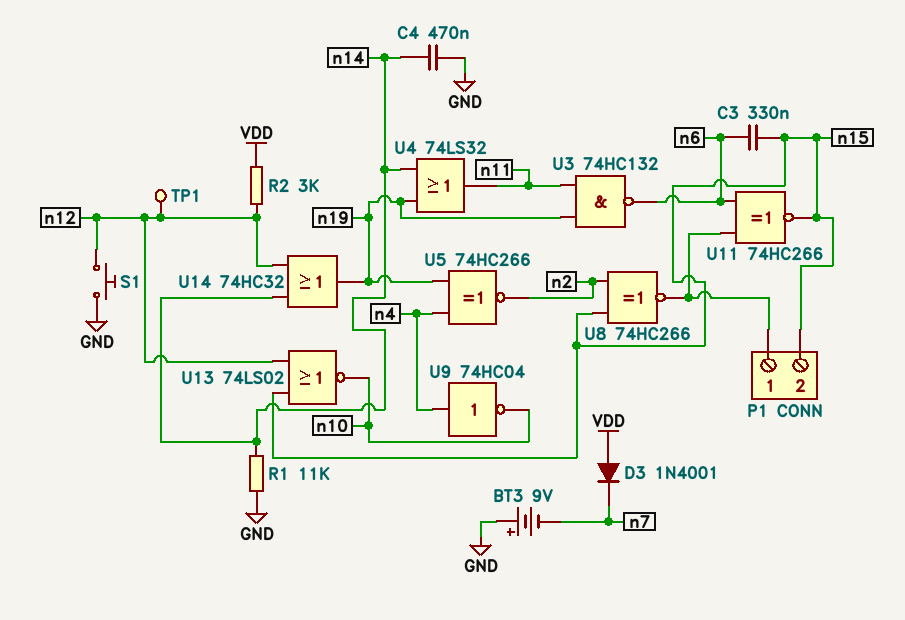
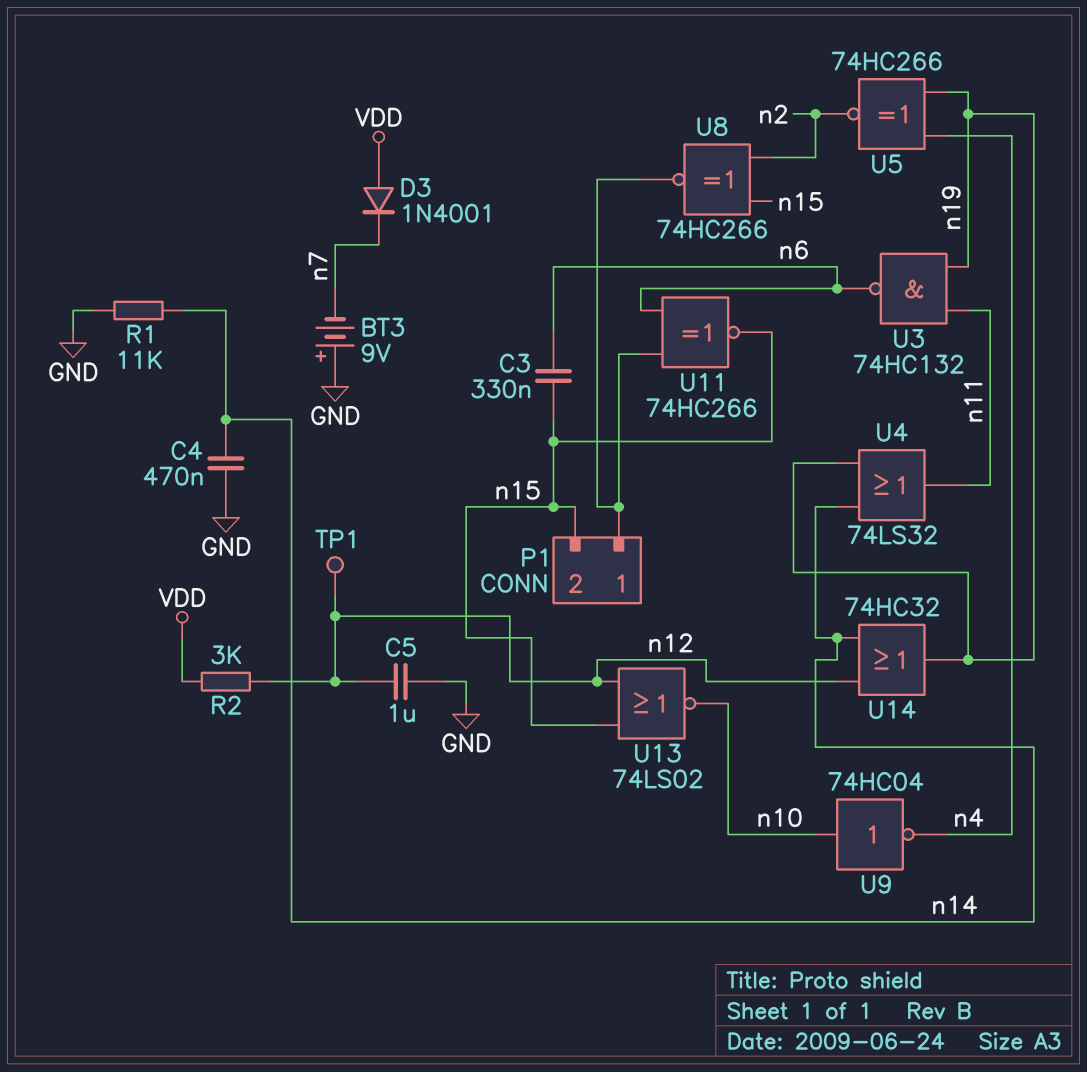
C5: none -> 1uF (GND, n12)
S1: button (GND, n12) -> none
U9: NOT 74HC04 (in n4, out n10) -> NOT 74HC04 (in n10, out n4)

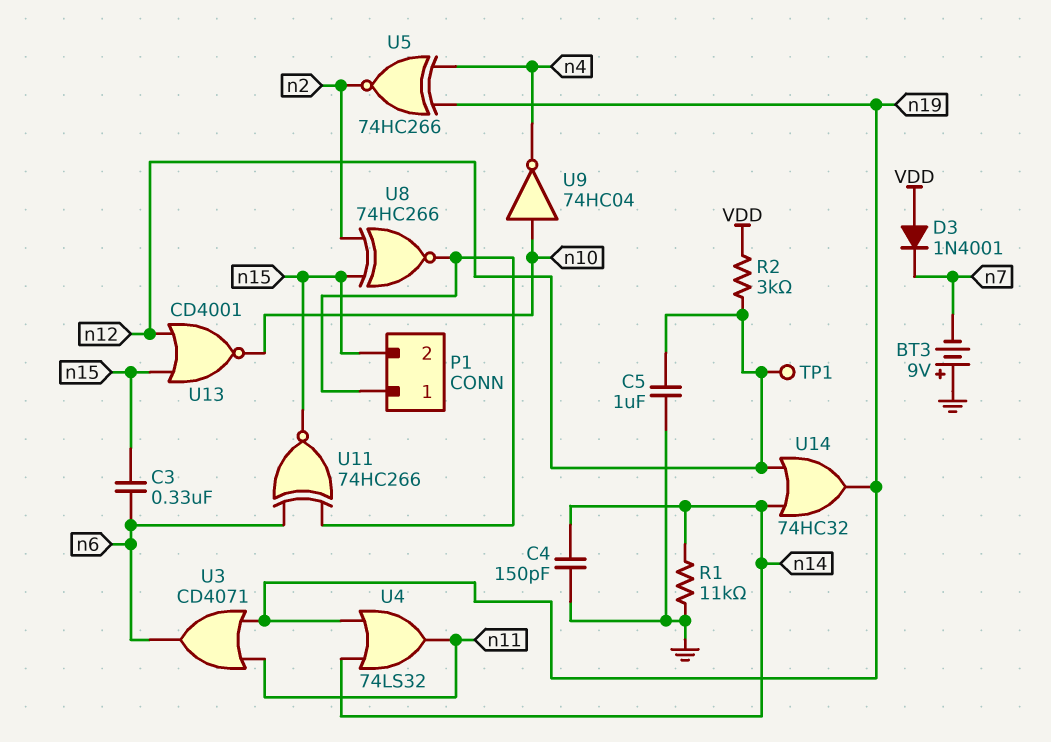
C4: 470nF (GND, n14) -> 150pF (GND, n14)
U3: NAND 74HC132 (in n11, in n19, out n6) -> OR CD4071 (in n11, in n19, out n6)
U13: NOR 74LS02 (in n12, in n15, out n10) -> NOR CD4001 (in n12, in n15, out n10)

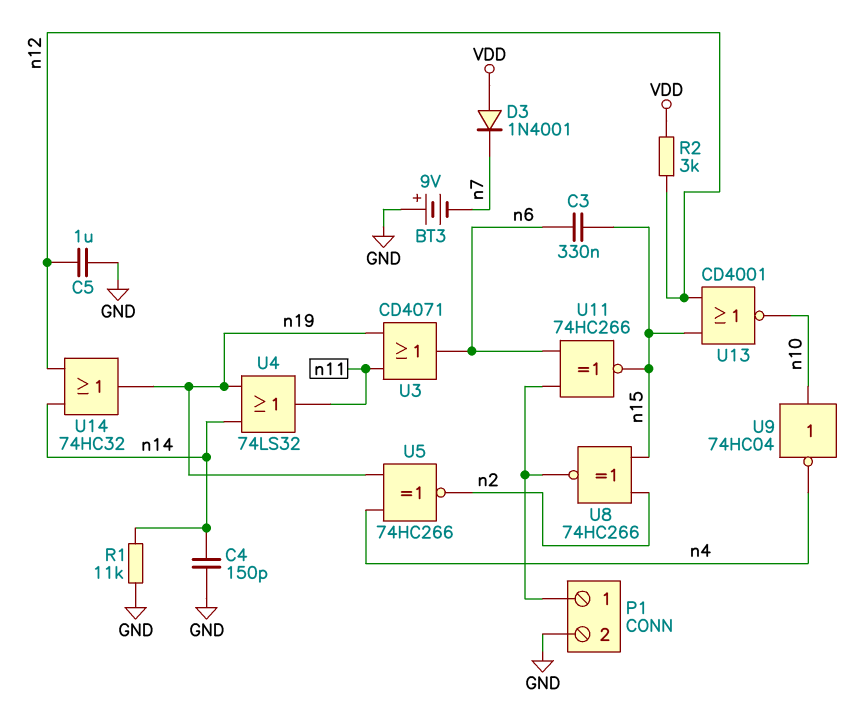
P1 pin 2: n15 -> GND
TP1: test point (n12) -> none

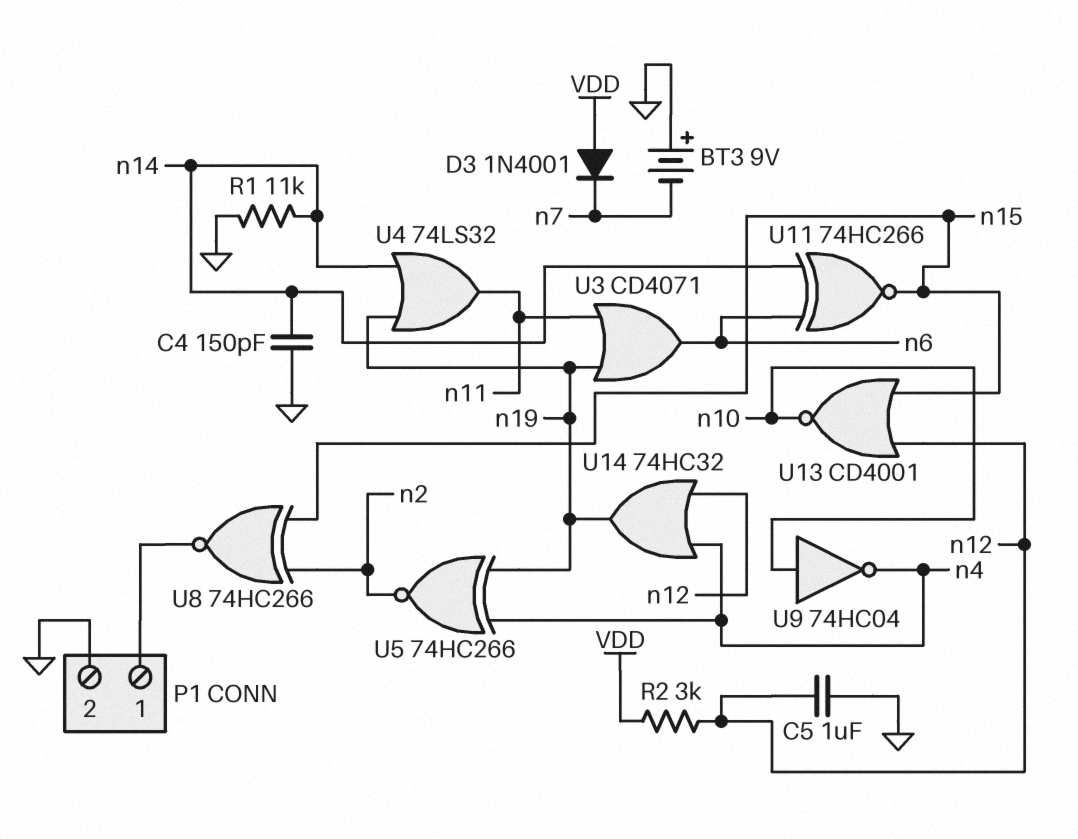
C3: 330nF (n6, n15) -> none
U11: XNOR 74HC266 (in P1/1, in n6, out n15) -> XNOR 74HC266 (in n6, in n14, out n15)
U14: OR 74HC32 (in n12, in n14, out n19) -> OR 74HC32 (in n4, in n12, out n19)

